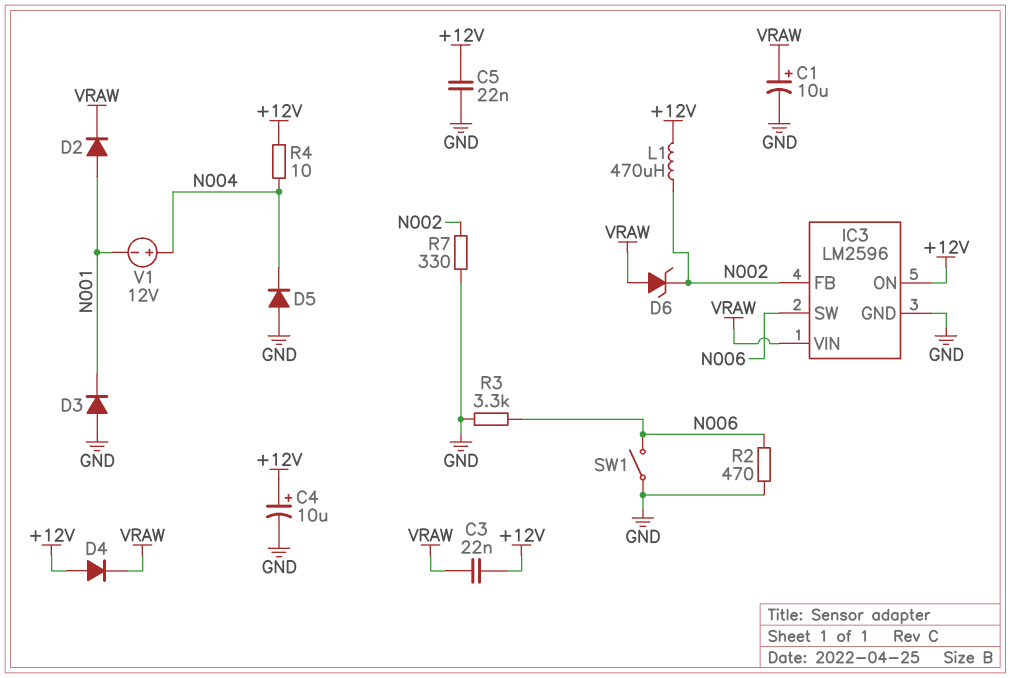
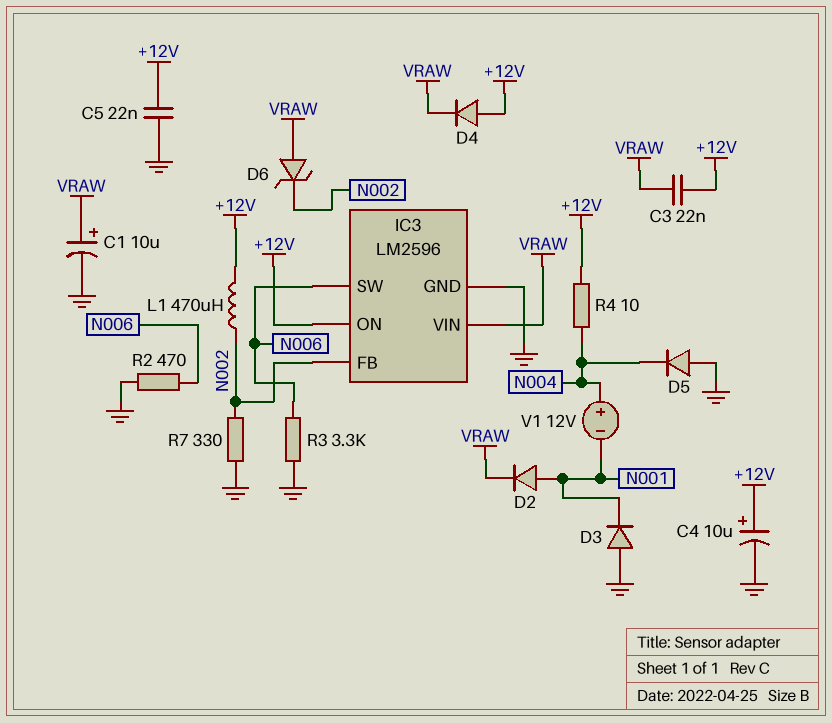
SW1: switch (GND, N006) -> none

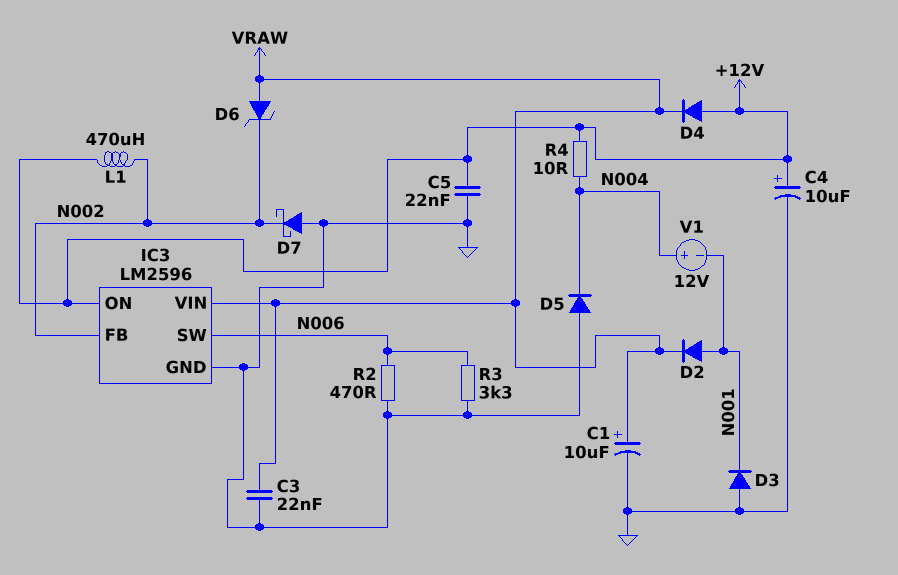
C3: 22nF (+12V, VRAW) -> 22nF (GND, VRAW)
D7: none -> schottky (A GND, K N002)
R7: 330 (GND, N002) -> none

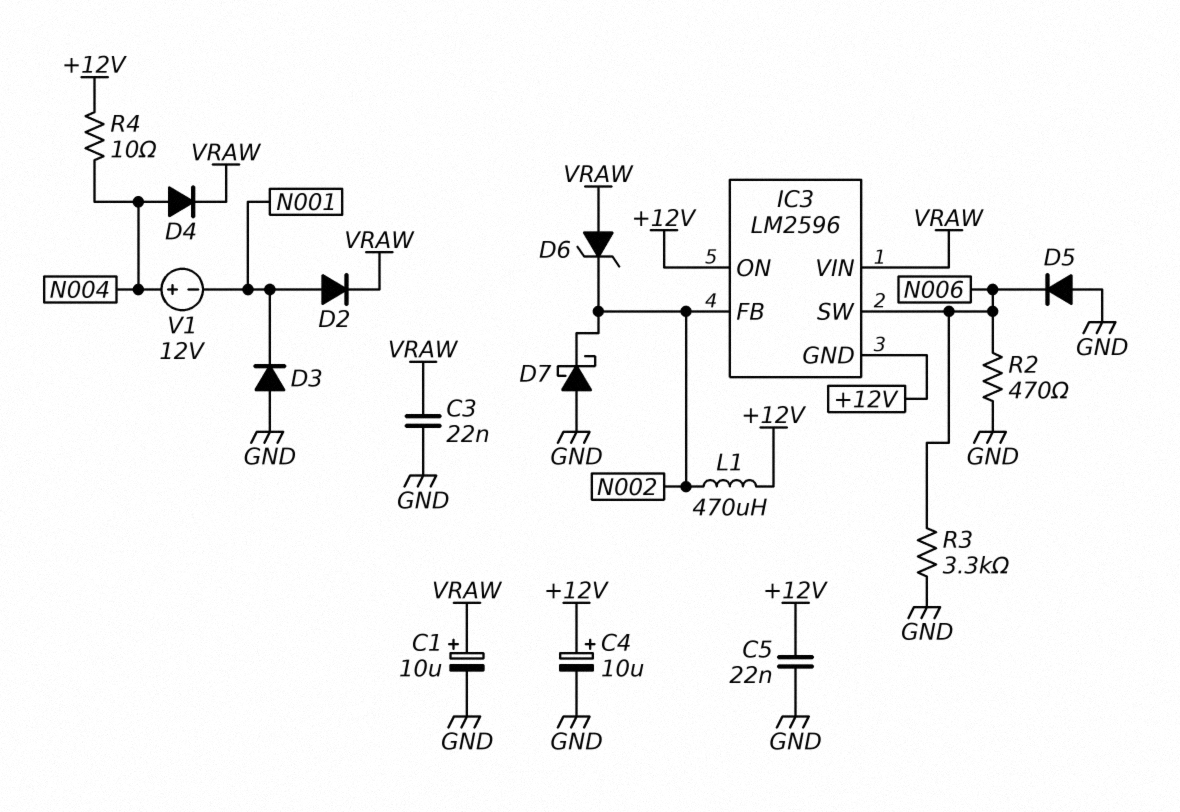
D4: diode (A +12V, K VRAW) -> diode (A N004, K VRAW)
D5: diode (A GND, K N004) -> diode (A GND, K N006)
IC3 pin GND: GND -> +12V

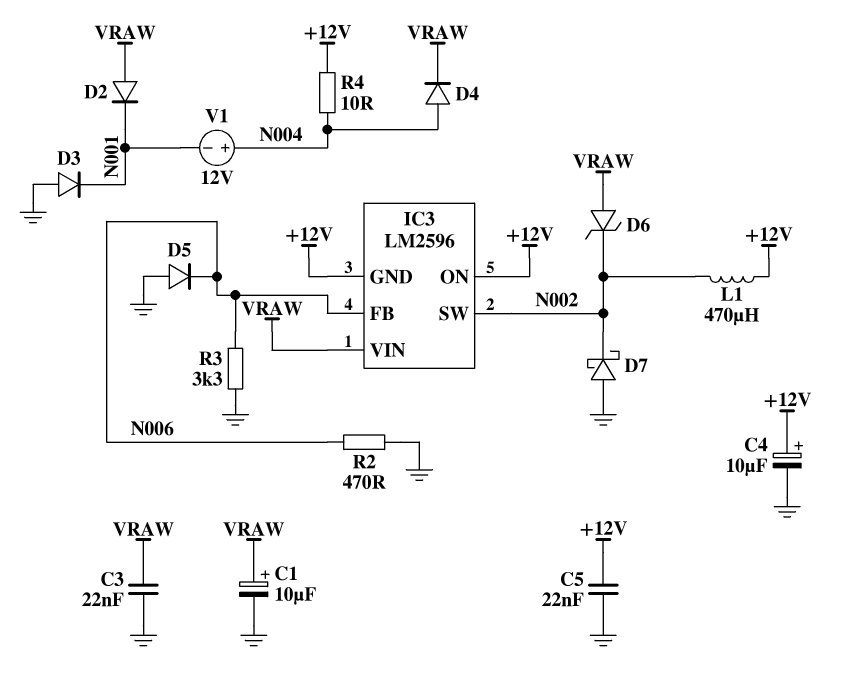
D2: diode (A N001, K VRAW) -> diode (A VRAW, K N001)
IC3 pin FB: N002 -> N006
IC3 pin SW: N006 -> N002

